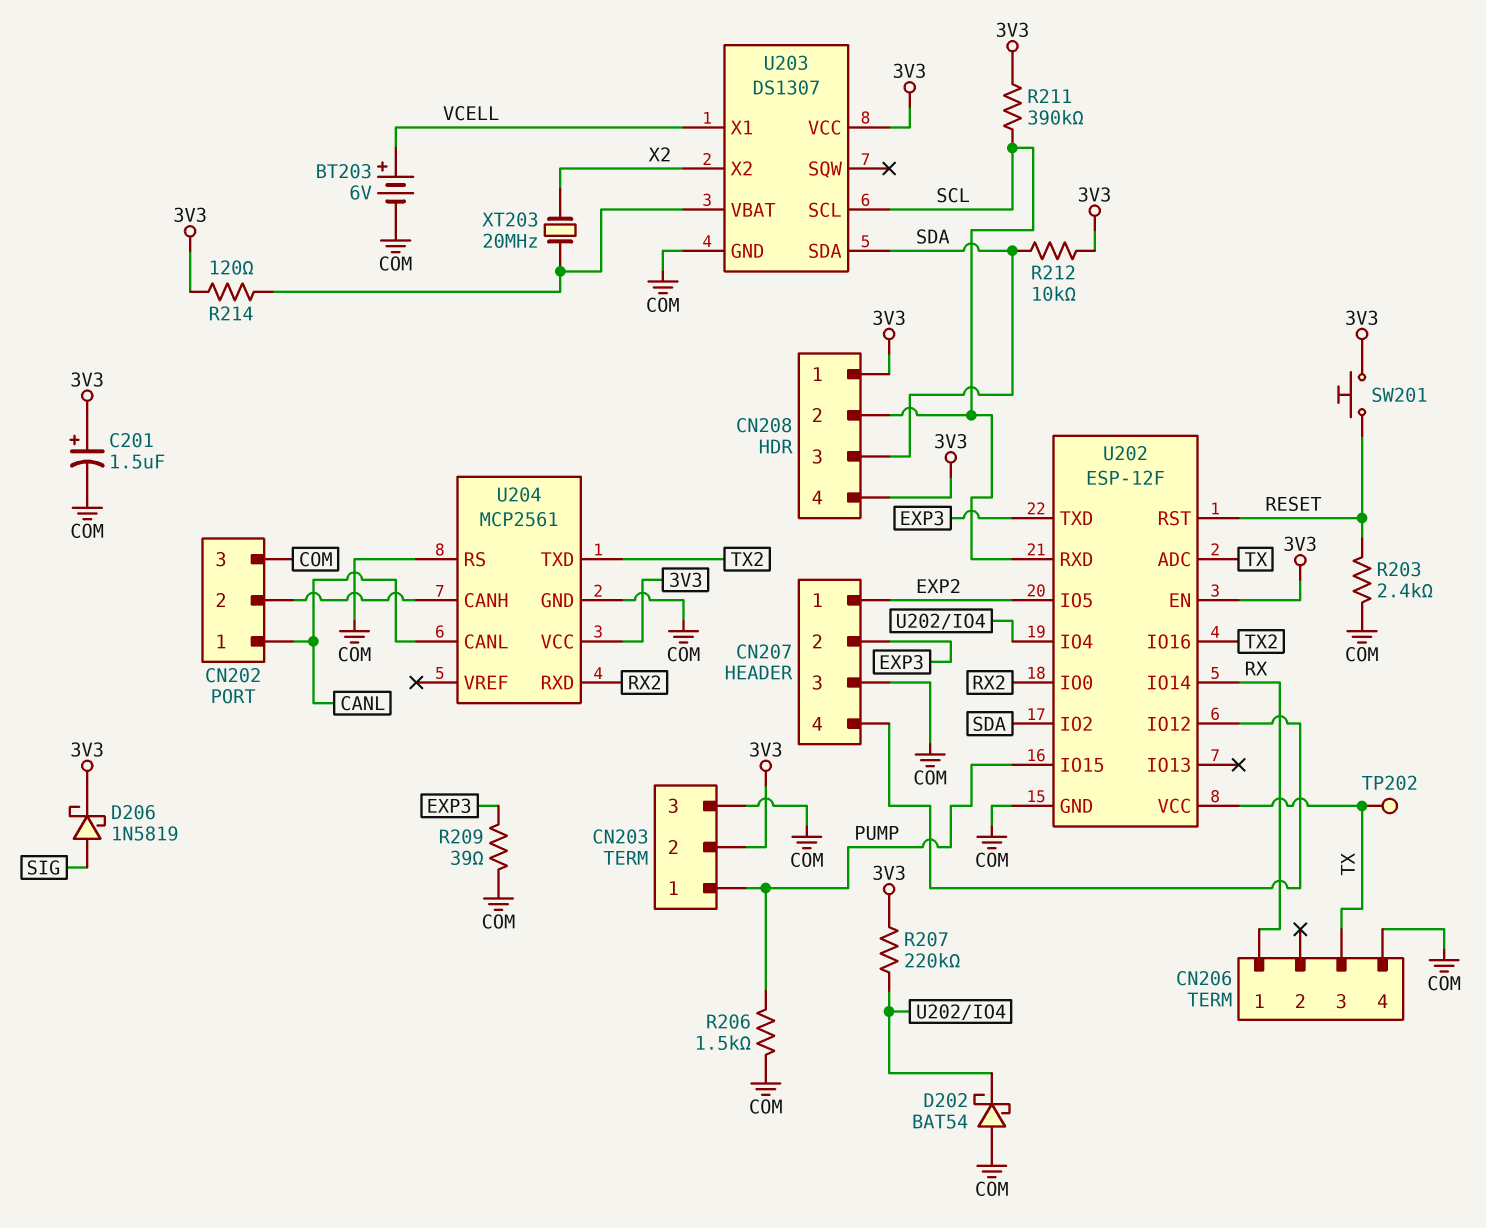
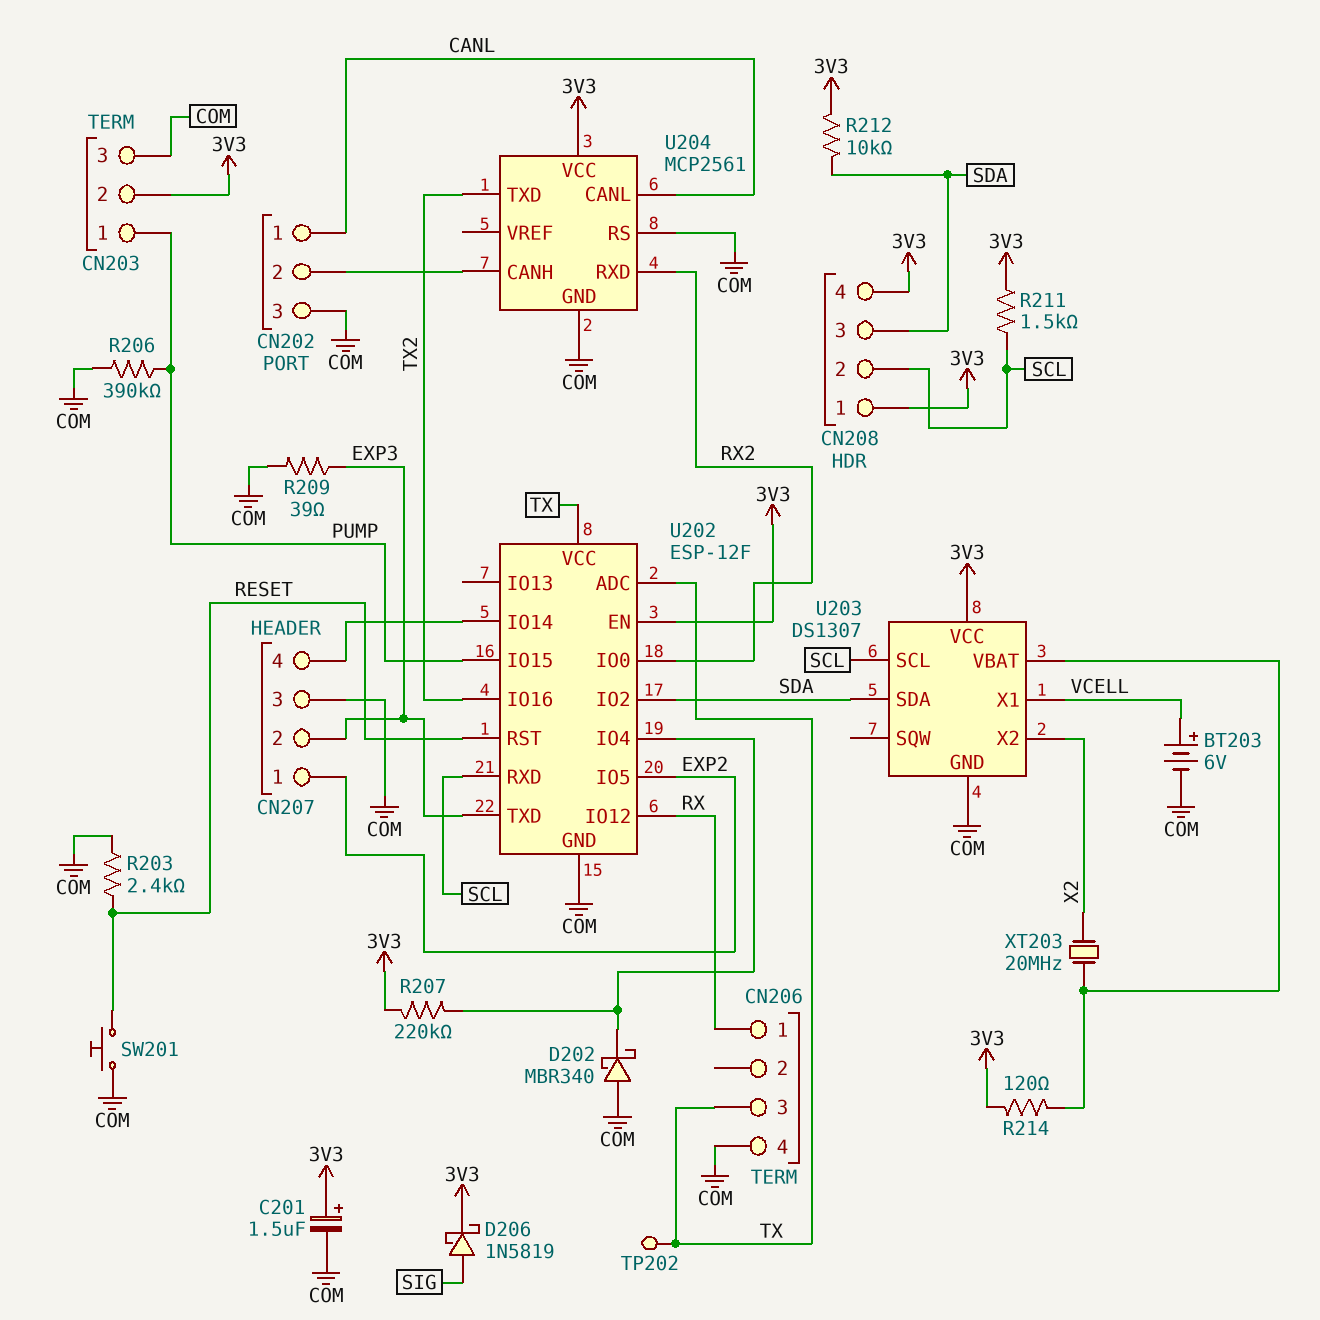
D202: schottky BAT54 (A COM, K U202/IO4) -> schottky MBR340 (A COM, K U202/IO4)
R206: 1.5k (COM, PUMP) -> 390k (COM, PUMP)
R211: 390k (3V3, SCL) -> 1.5k (3V3, SCL)
SW201: button (3V3, RESET) -> button (COM, RESET)
U202 pin IO12: CN207/4 -> RX
U202 pin IO14: RX -> CN207/4

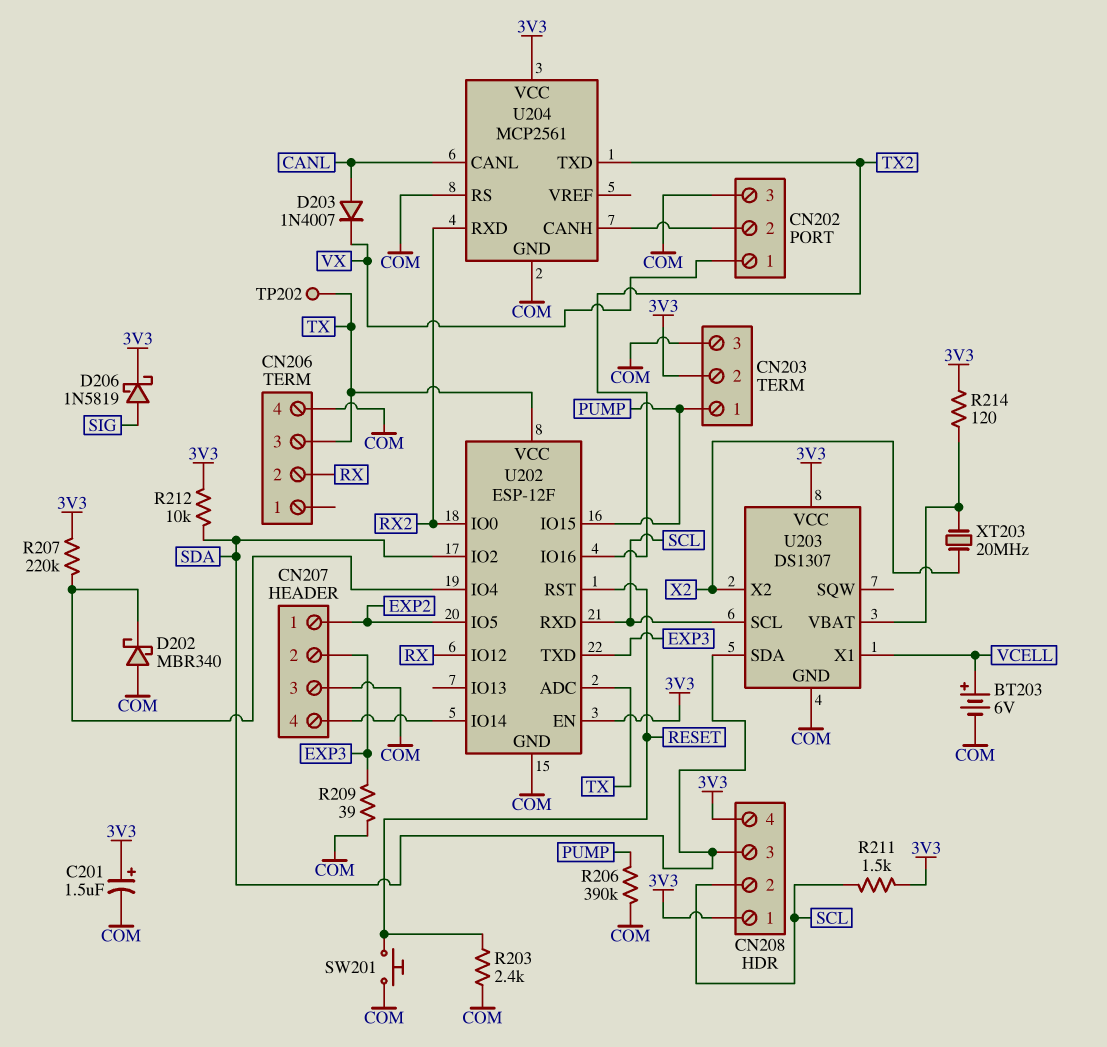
CN202 pin 1: CANL -> VX
CN206 pin 1: RX -> none
CN206 pin 2: none -> RX
D203: none -> diode 1N4007 (A CANL, K VX)

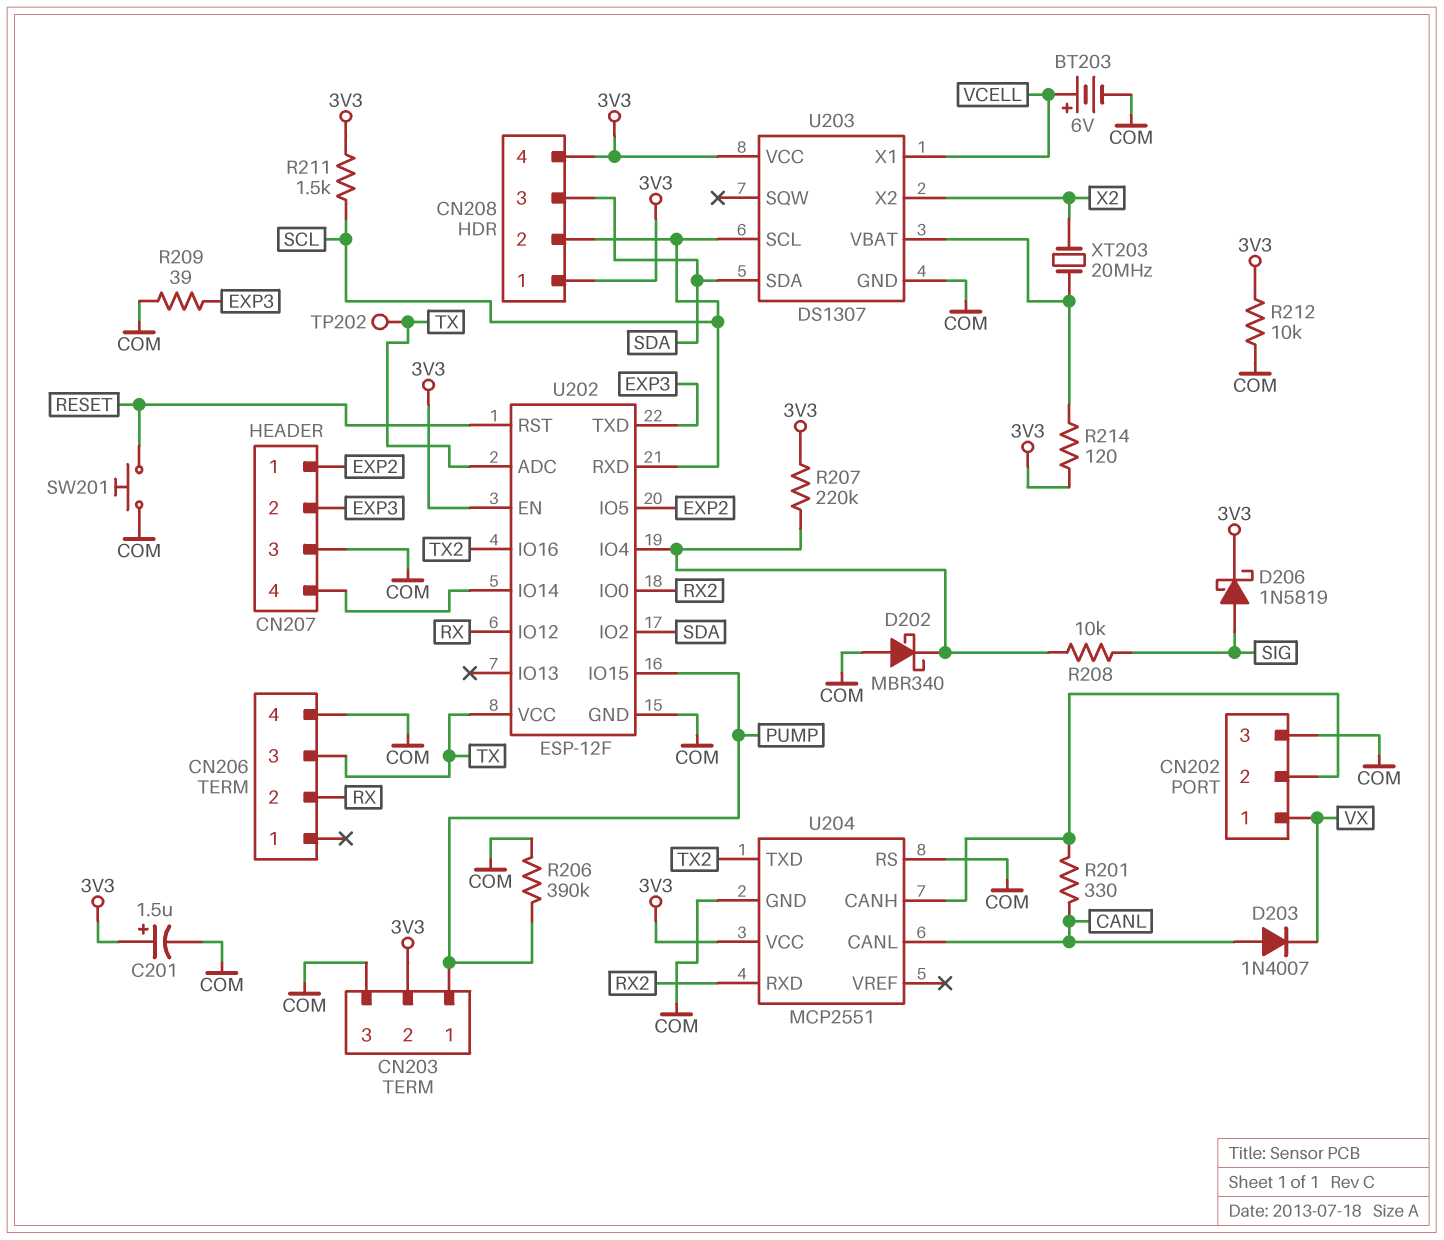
R201: none -> 330 (CANL, CN202/2)
R203: 2.4k (COM, RESET) -> none
R208: none -> 10k (SIG, U202/IO4)
R212: 10k (3V3, SDA) -> 10k (3V3, COM)
U204: MCP2561 -> MCP2551

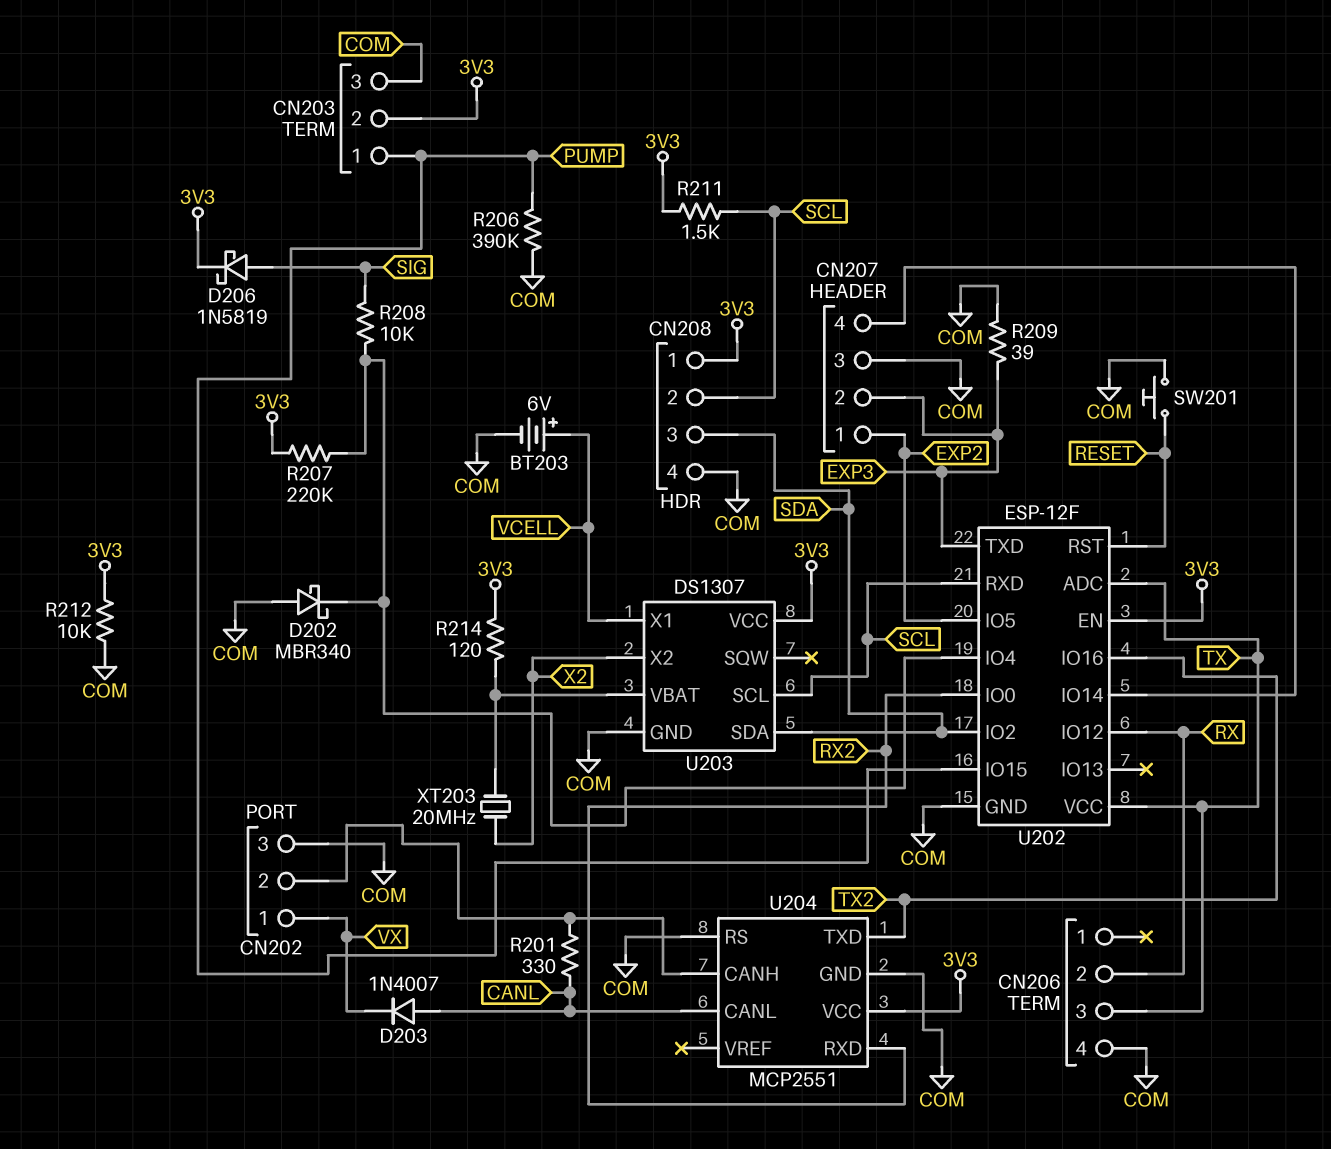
C201: 1.5uF (plus 3V3, minus COM) -> none
CN208 pin 4: 3V3 -> COM
TP202: test point (TX) -> none

